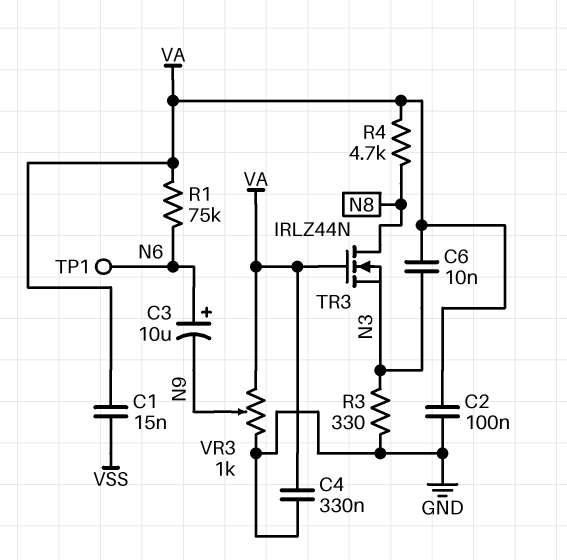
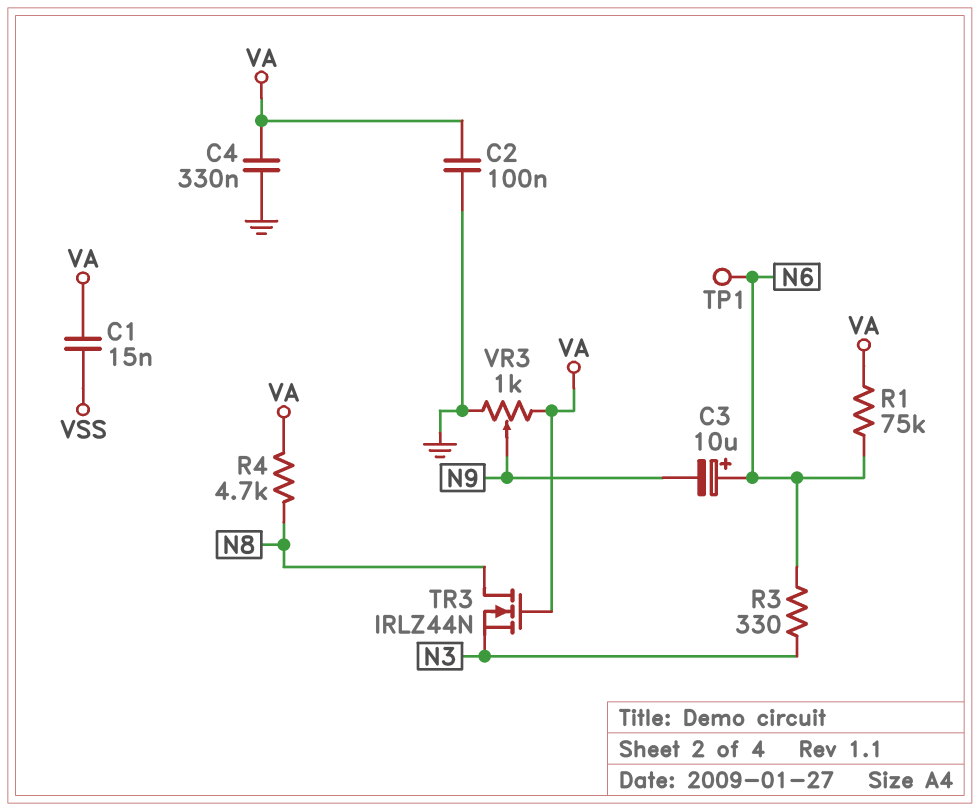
C6: 10nF (N3, VA) -> none
R3: 330 (GND, N3) -> 330 (N3, N6)

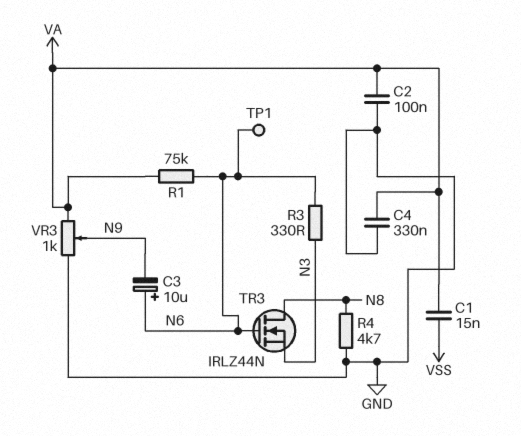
R4: 4.7k (N8, VA) -> 4.7k (GND, N8)
TR3: NMOS IRLZ44N (G VA, D N8, S N3) -> NMOS IRLZ44N (G N6, D N8, S N3)

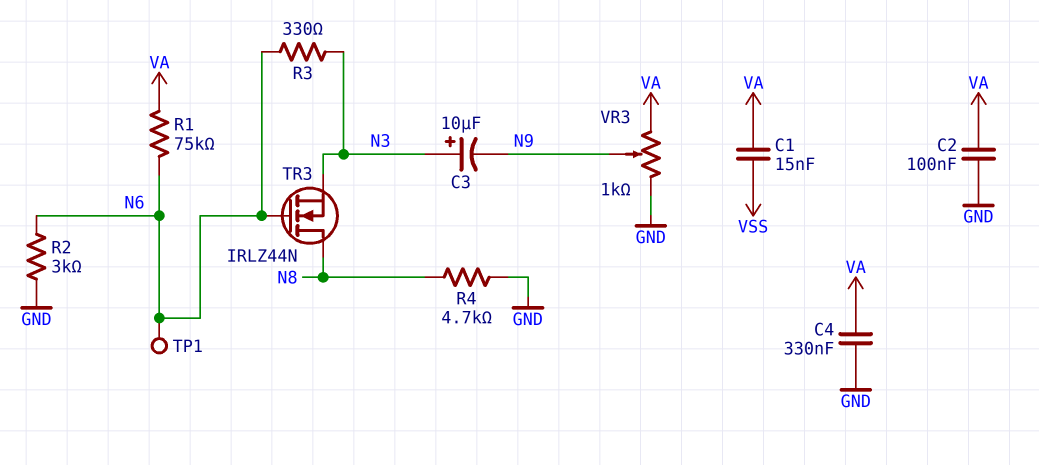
C3: 10uF (plus N6, minus N9) -> 10uF (plus N3, minus N9)
R2: none -> 3k (GND, N6)

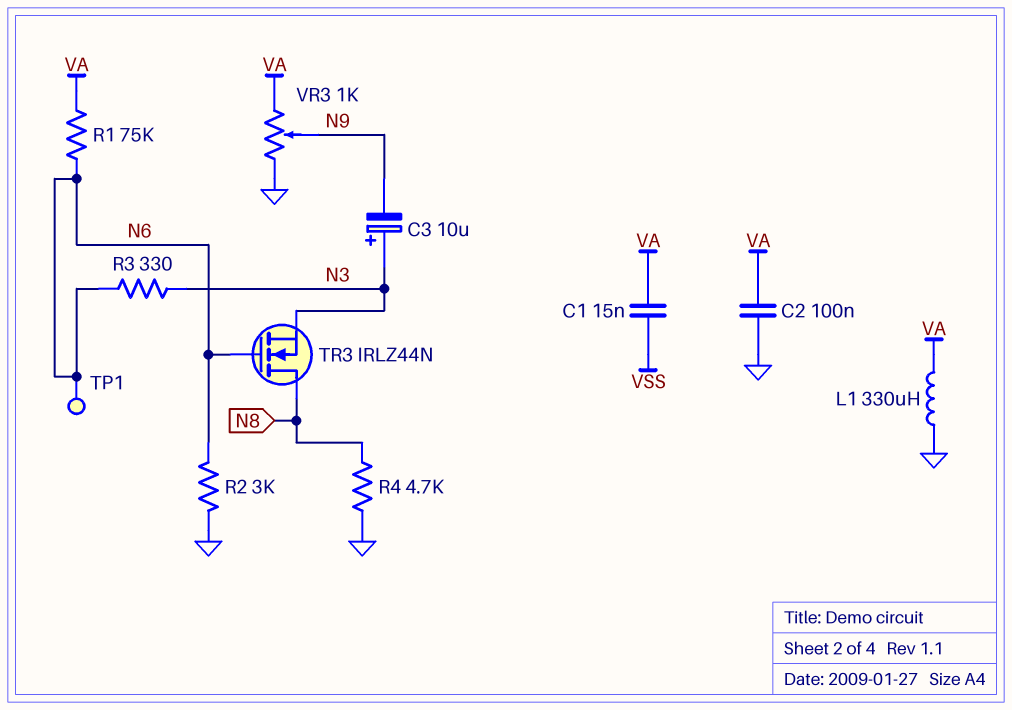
C4: 330nF (GND, VA) -> none
L1: none -> 330uH (GND, VA)

